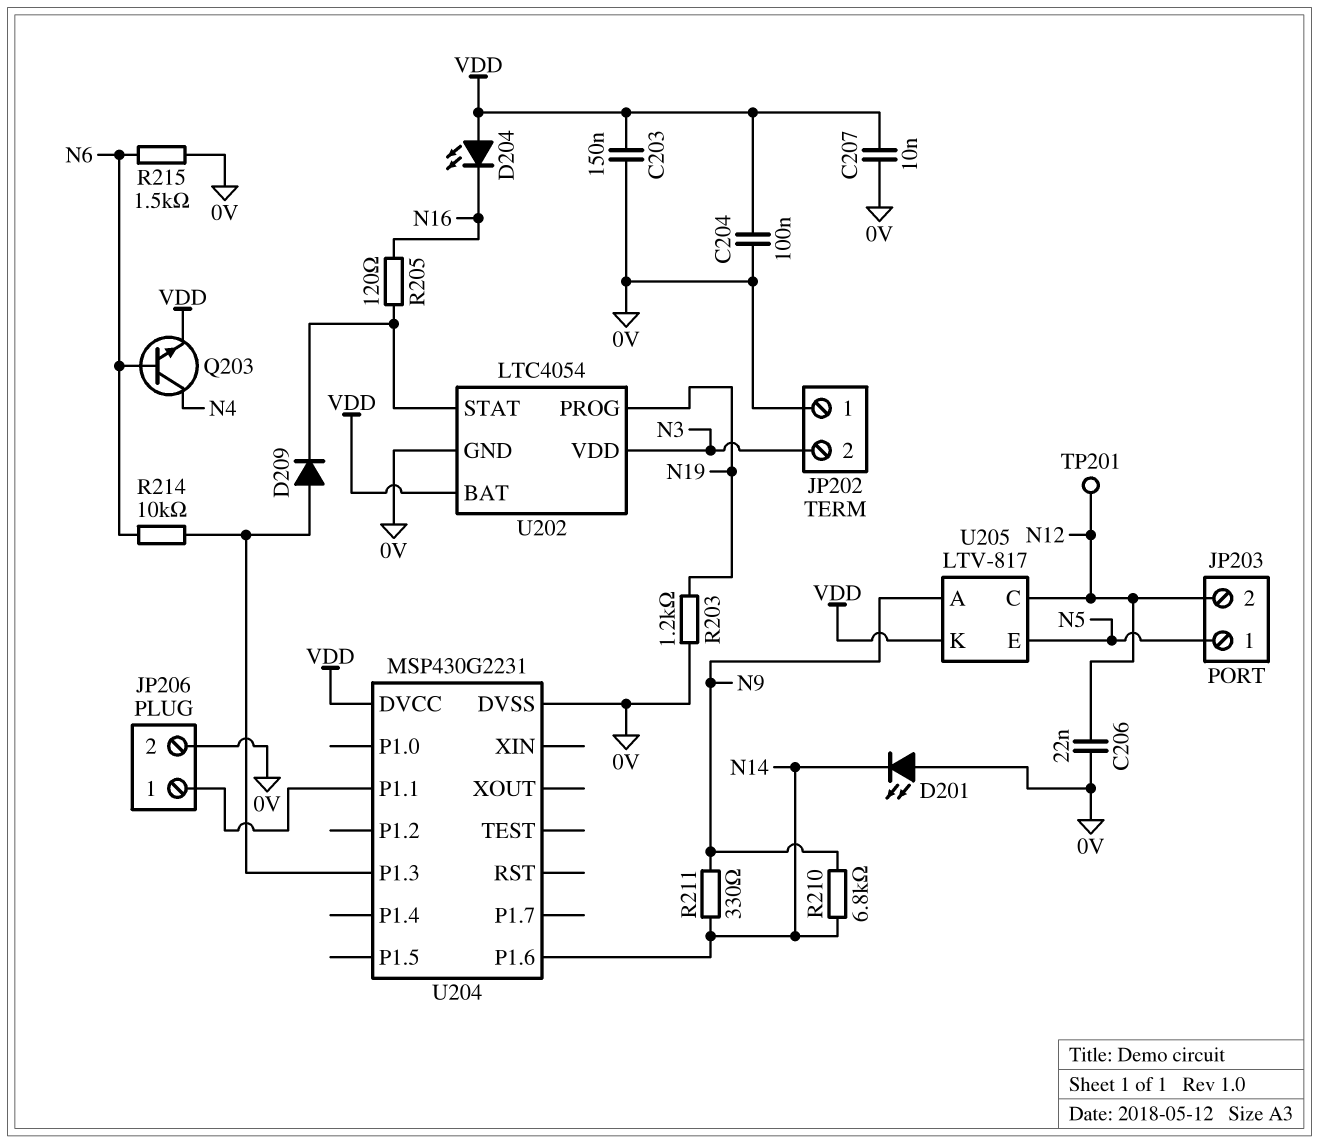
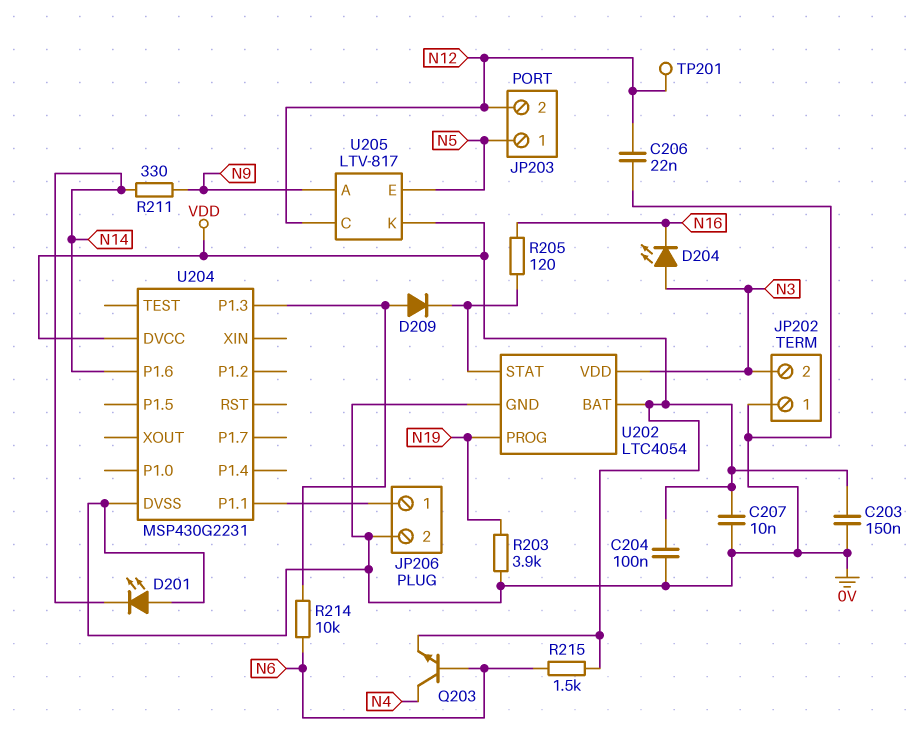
D204: LED (A VDD, K N16) -> LED (A N3, K N16)
R203: 1.2k (0V, N19) -> 3.9k (0V, N19)
R210: 6.8k (N9, N14) -> none
R215: 1.5k (0V, N6) -> 1.5k (N6, VDD)

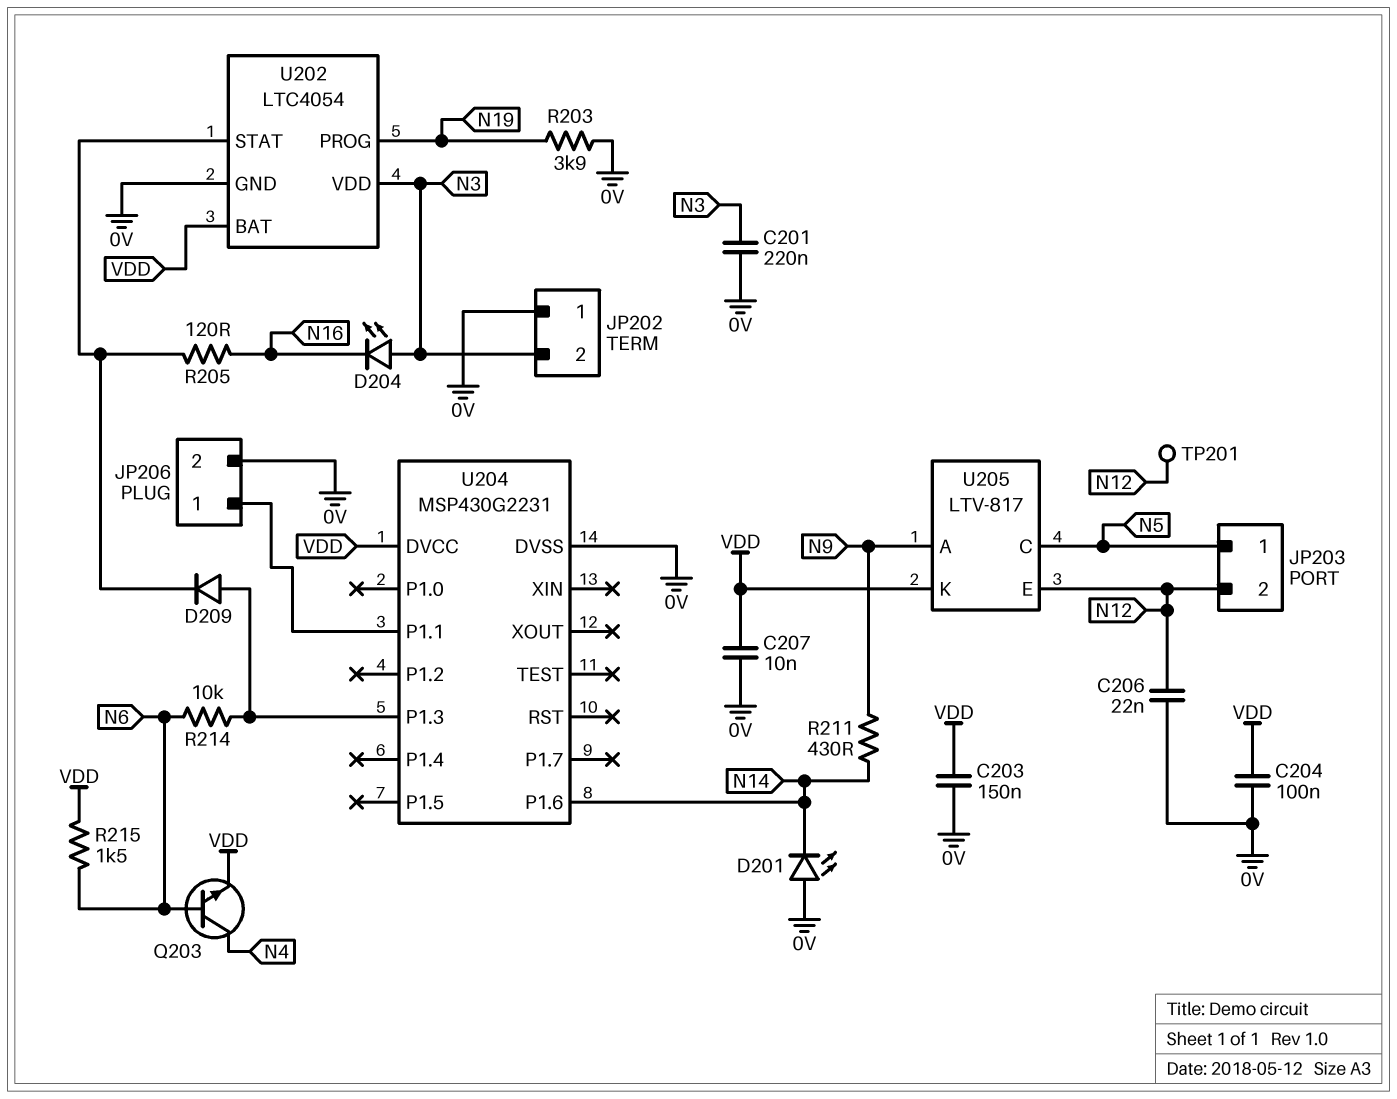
C201: none -> 220nF (0V, N3)
R211: 330 (N9, N14) -> 430 (N9, N14)
U205 pin C: N12 -> N5
U205 pin E: N5 -> N12

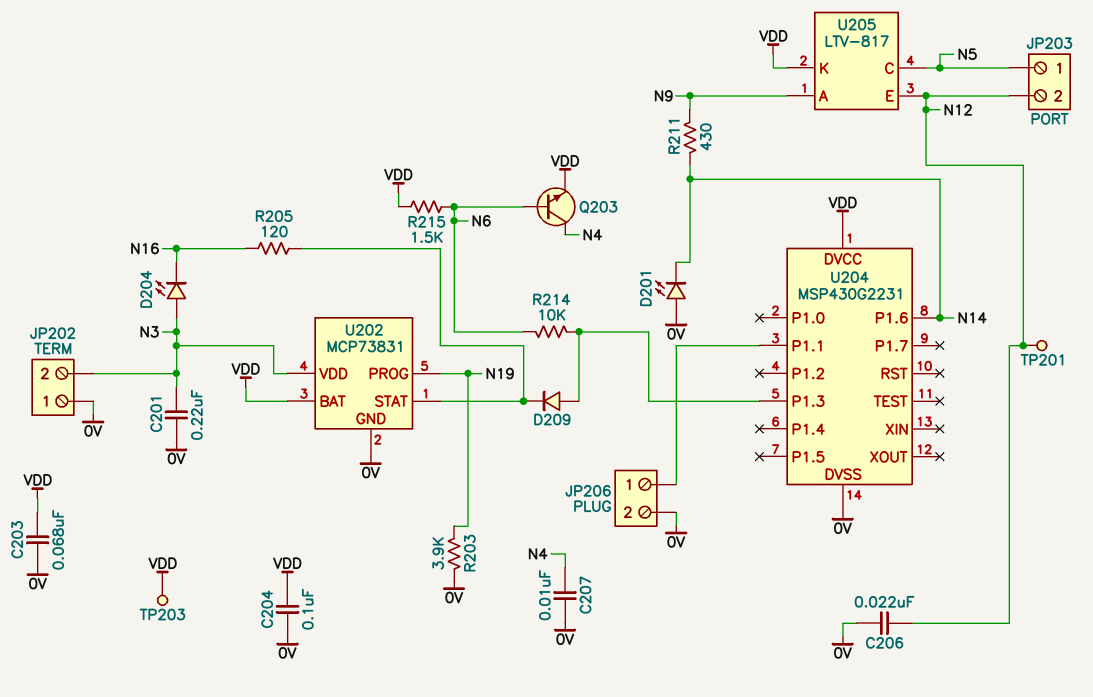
C203: 150nF (0V, VDD) -> 68nF (0V, VDD)
C207: 10nF (0V, VDD) -> 10nF (0V, N4)
TP203: none -> test point (VDD)
U202: LTC4054 -> MCP73831

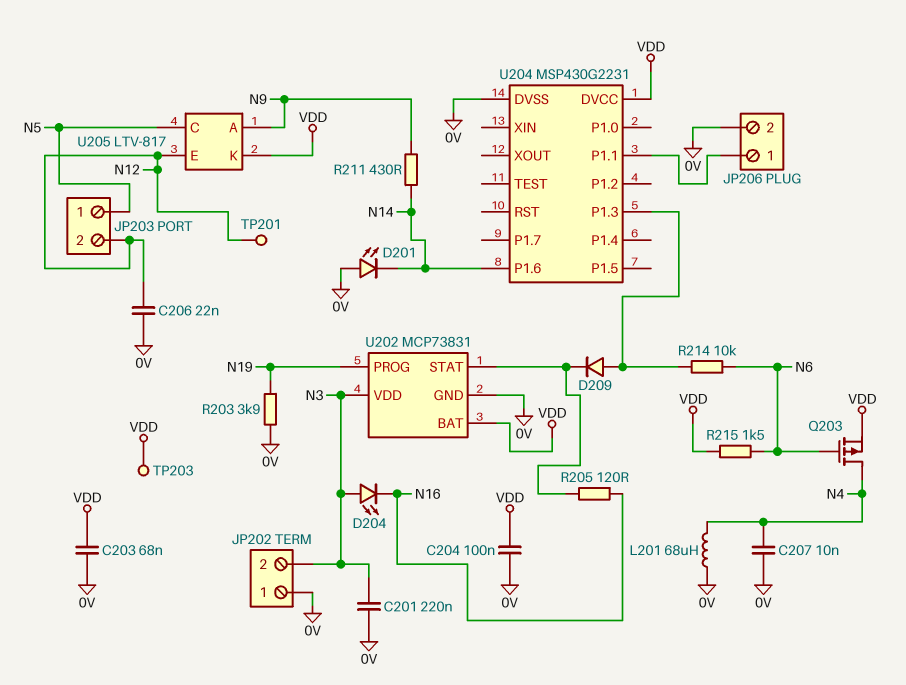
L201: none -> 68uH (0V, N4)
Q203: NPN (B N6, C N4, E VDD) -> PMOS (G N6, D N4, S VDD)

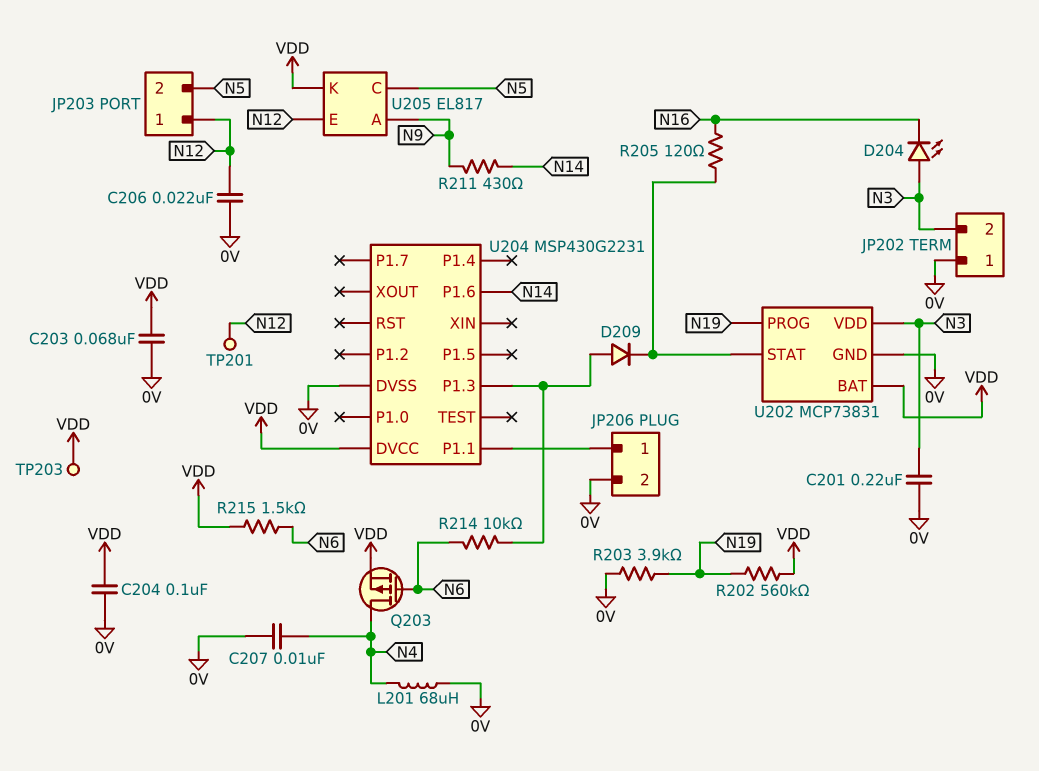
D201: LED (A 0V, K N14) -> none
JP203 pin 1: N5 -> N12
JP203 pin 2: N12 -> N5
R202: none -> 560k (N19, VDD)
U205: LTV-817 -> EL817

